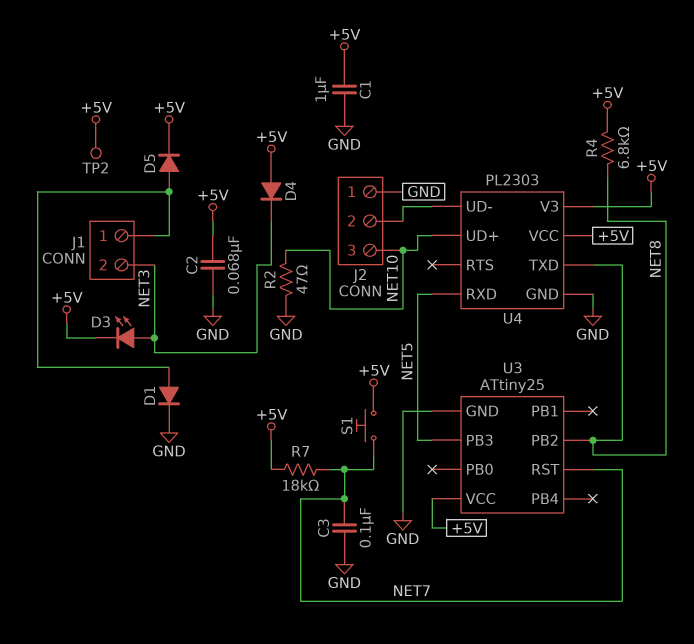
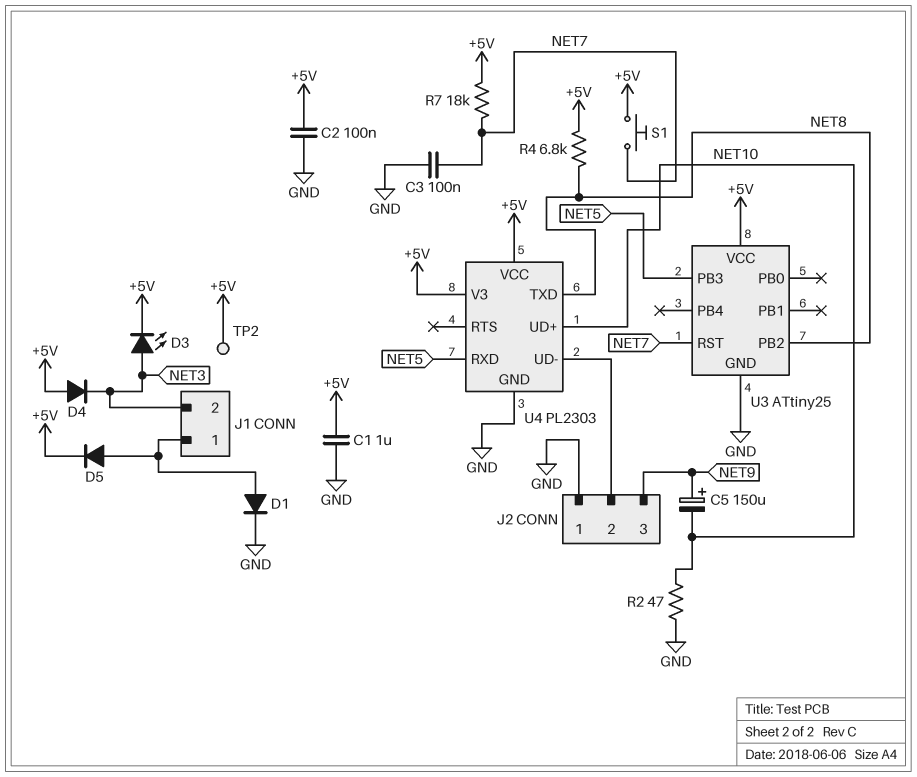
C2: 68nF (+5V, GND) -> 100nF (+5V, GND)
C5: none -> 150uF (plus NET9, minus NET10)
J2 pin 3: NET10 -> NET9

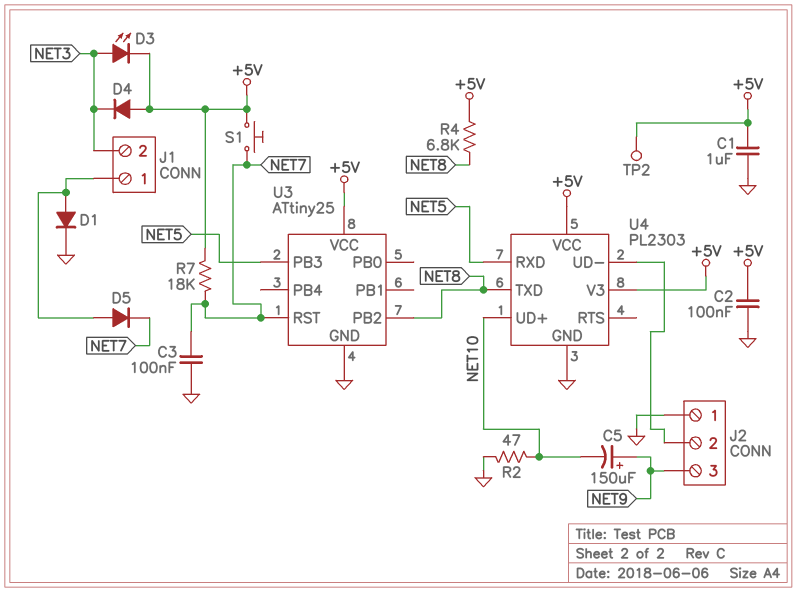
D5: diode (A J1/1, K +5V) -> diode (A J1/1, K NET7)

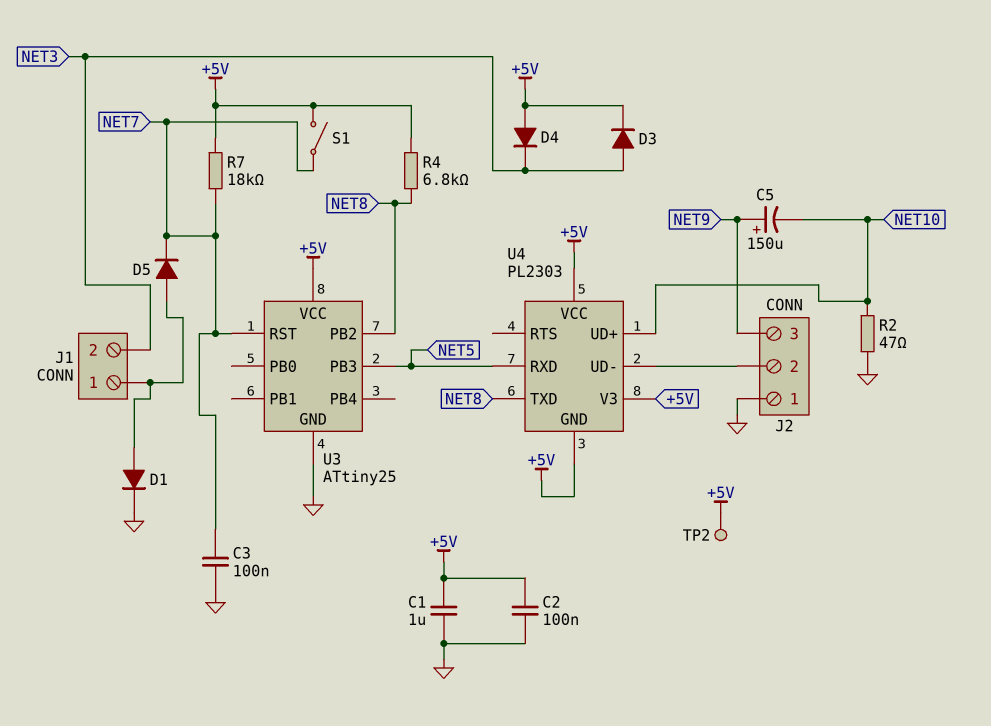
D3: LED (A NET3, K +5V) -> diode (A NET3, K +5V)
S1: button (+5V, NET7) -> switch (+5V, NET7)
U4 pin GND: GND -> +5V

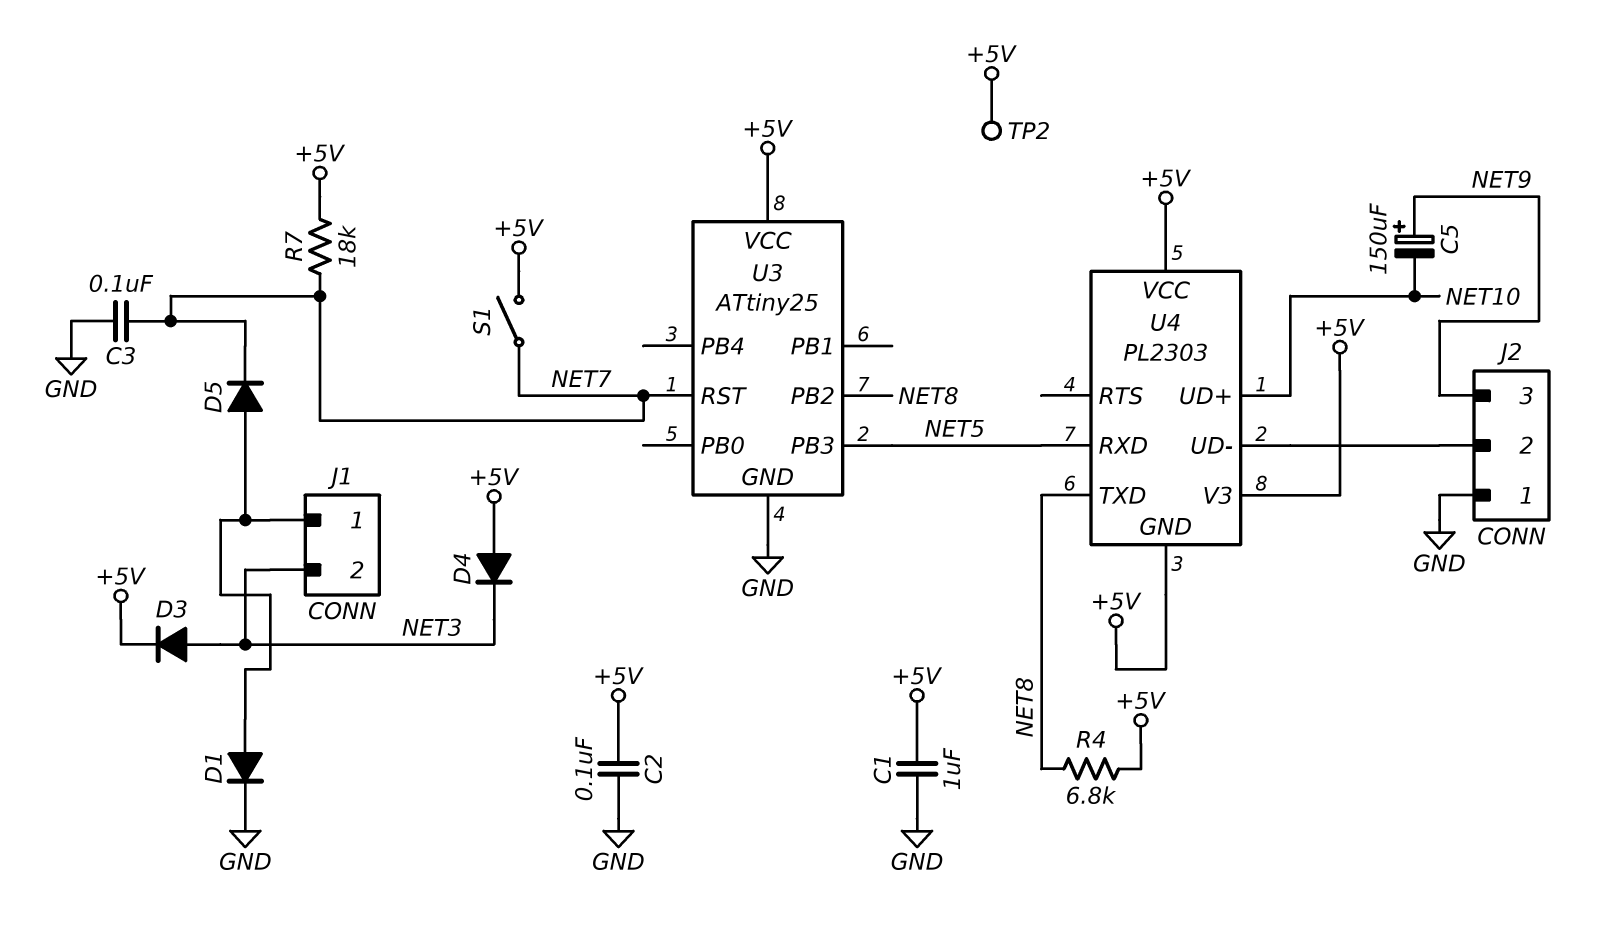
R2: 47 (GND, NET10) -> none

